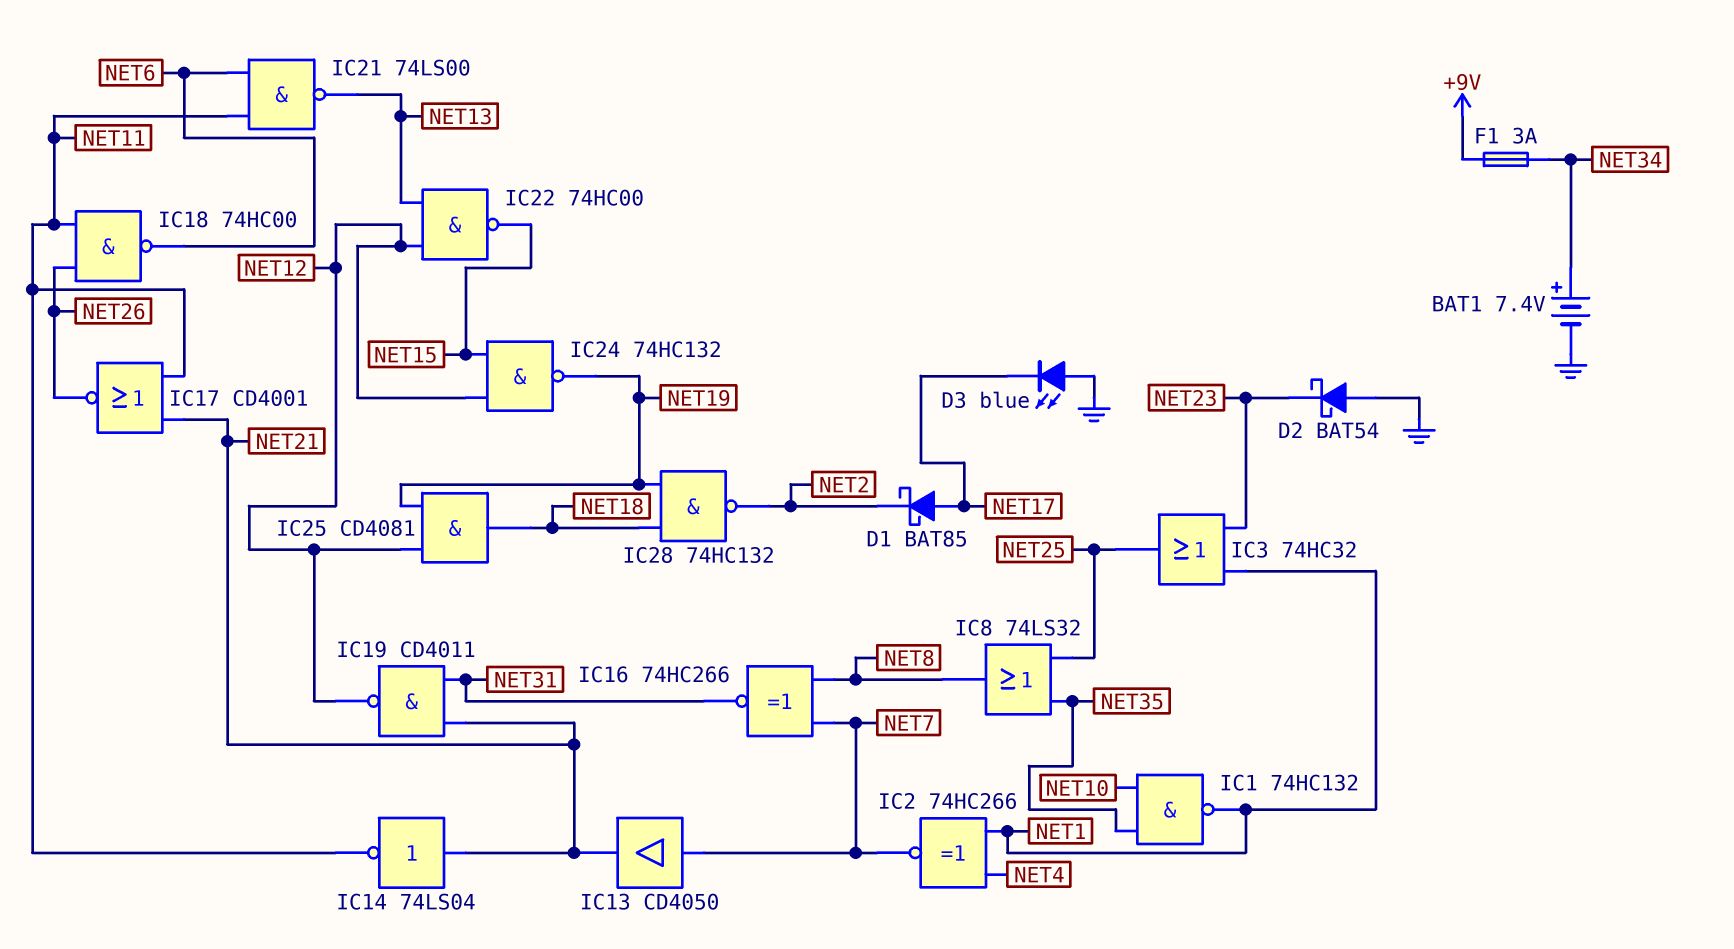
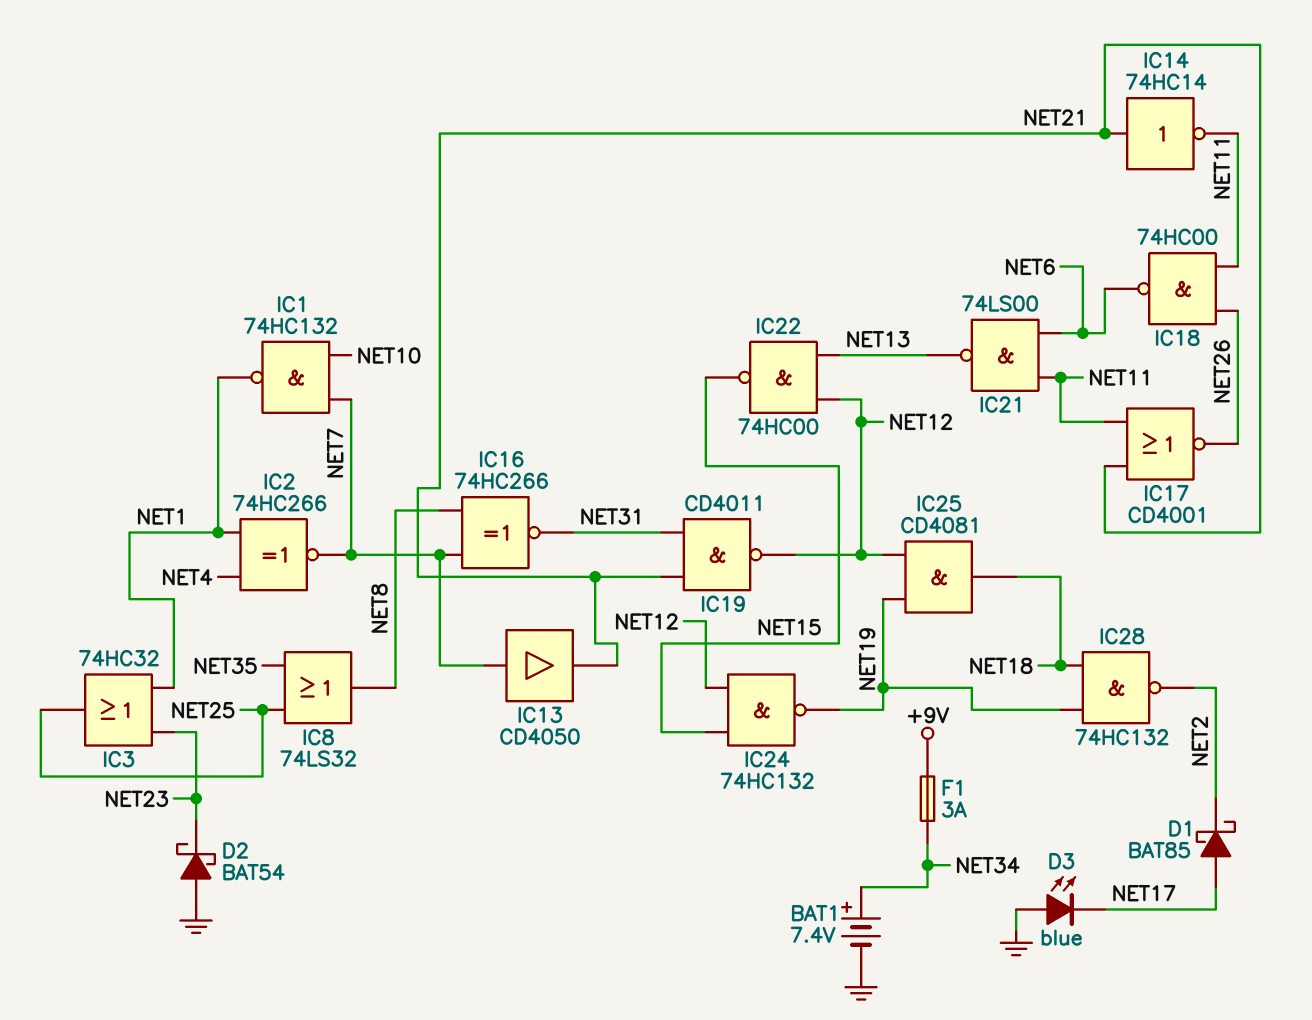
IC1: NAND 74HC132 (in NET10, in NET35, out NET1) -> NAND 74HC132 (in NET7, in NET10, out NET1)
IC14: NOT 74LS04 (in NET21, out NET11) -> NOT 74HC14 (in NET21, out NET11)

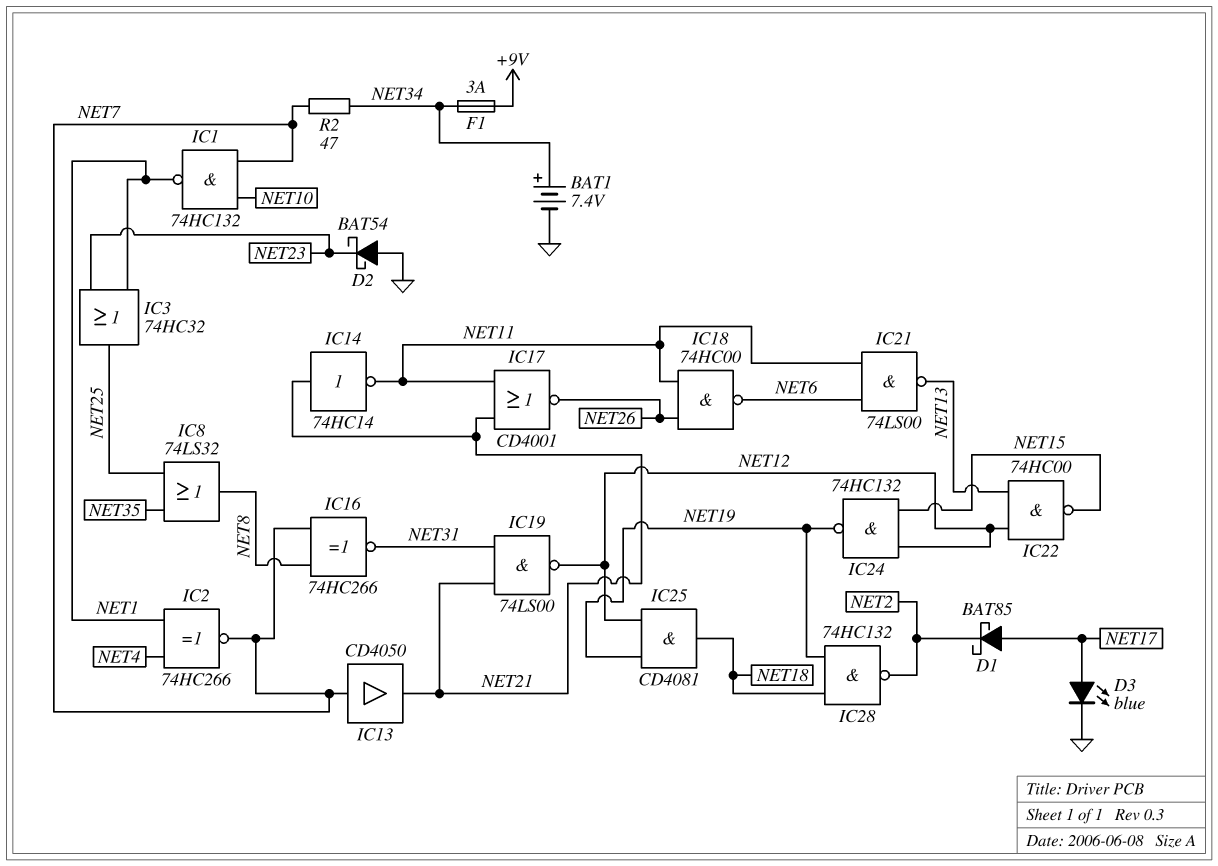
D3: LED blue (A GND, K NET17) -> LED blue (A NET17, K GND)
IC19: NAND CD4011 (in NET21, in NET31, out NET12) -> NAND 74LS00 (in NET21, in NET31, out NET12)
R2: none -> 47 (NET7, NET34)

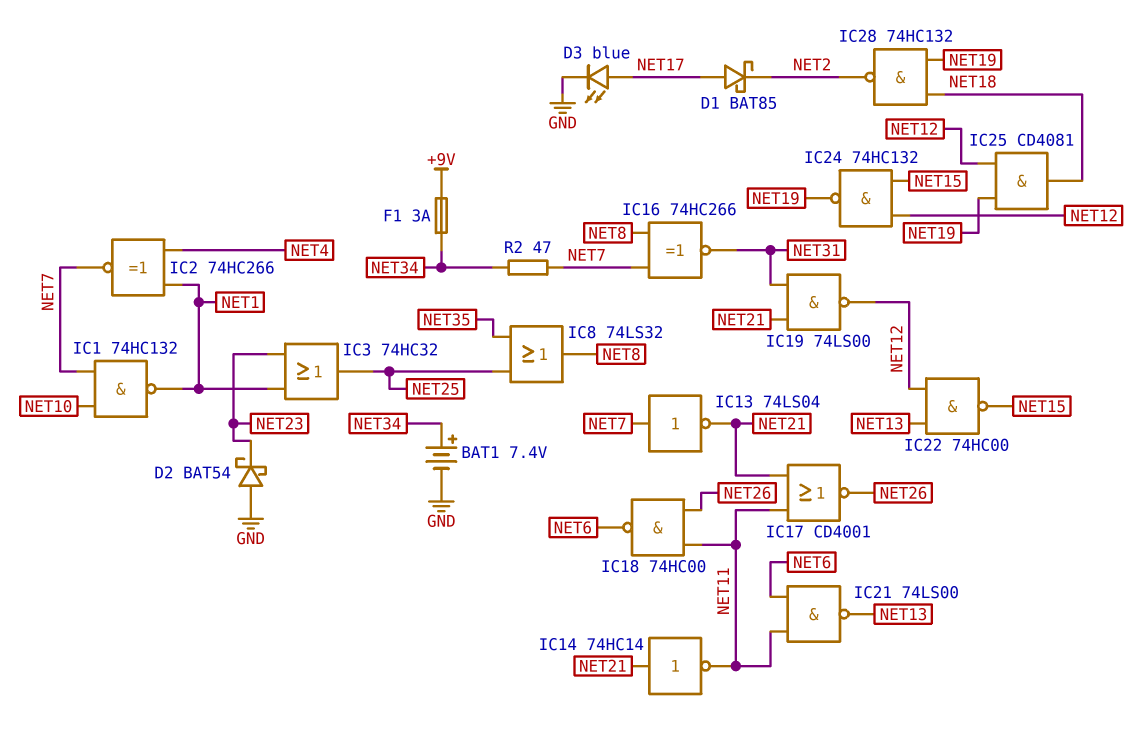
IC13: buffer CD4050 (in NET7, out NET21) -> NOT 74LS04 (in NET7, out NET21)

